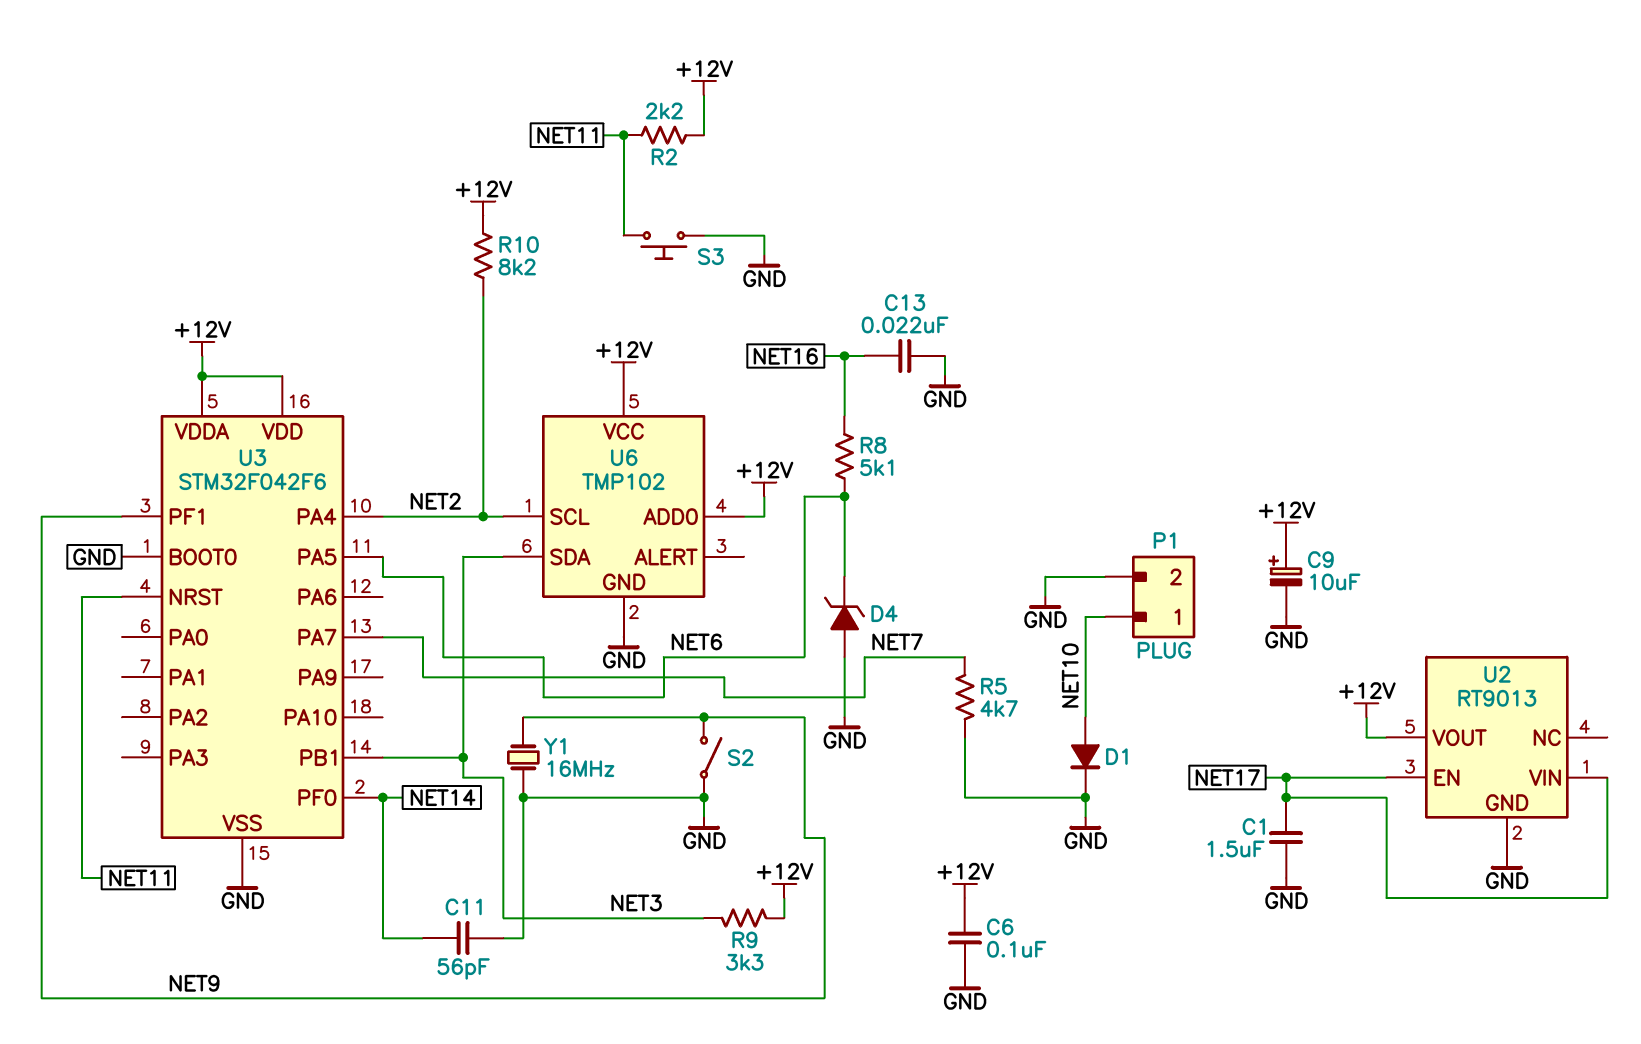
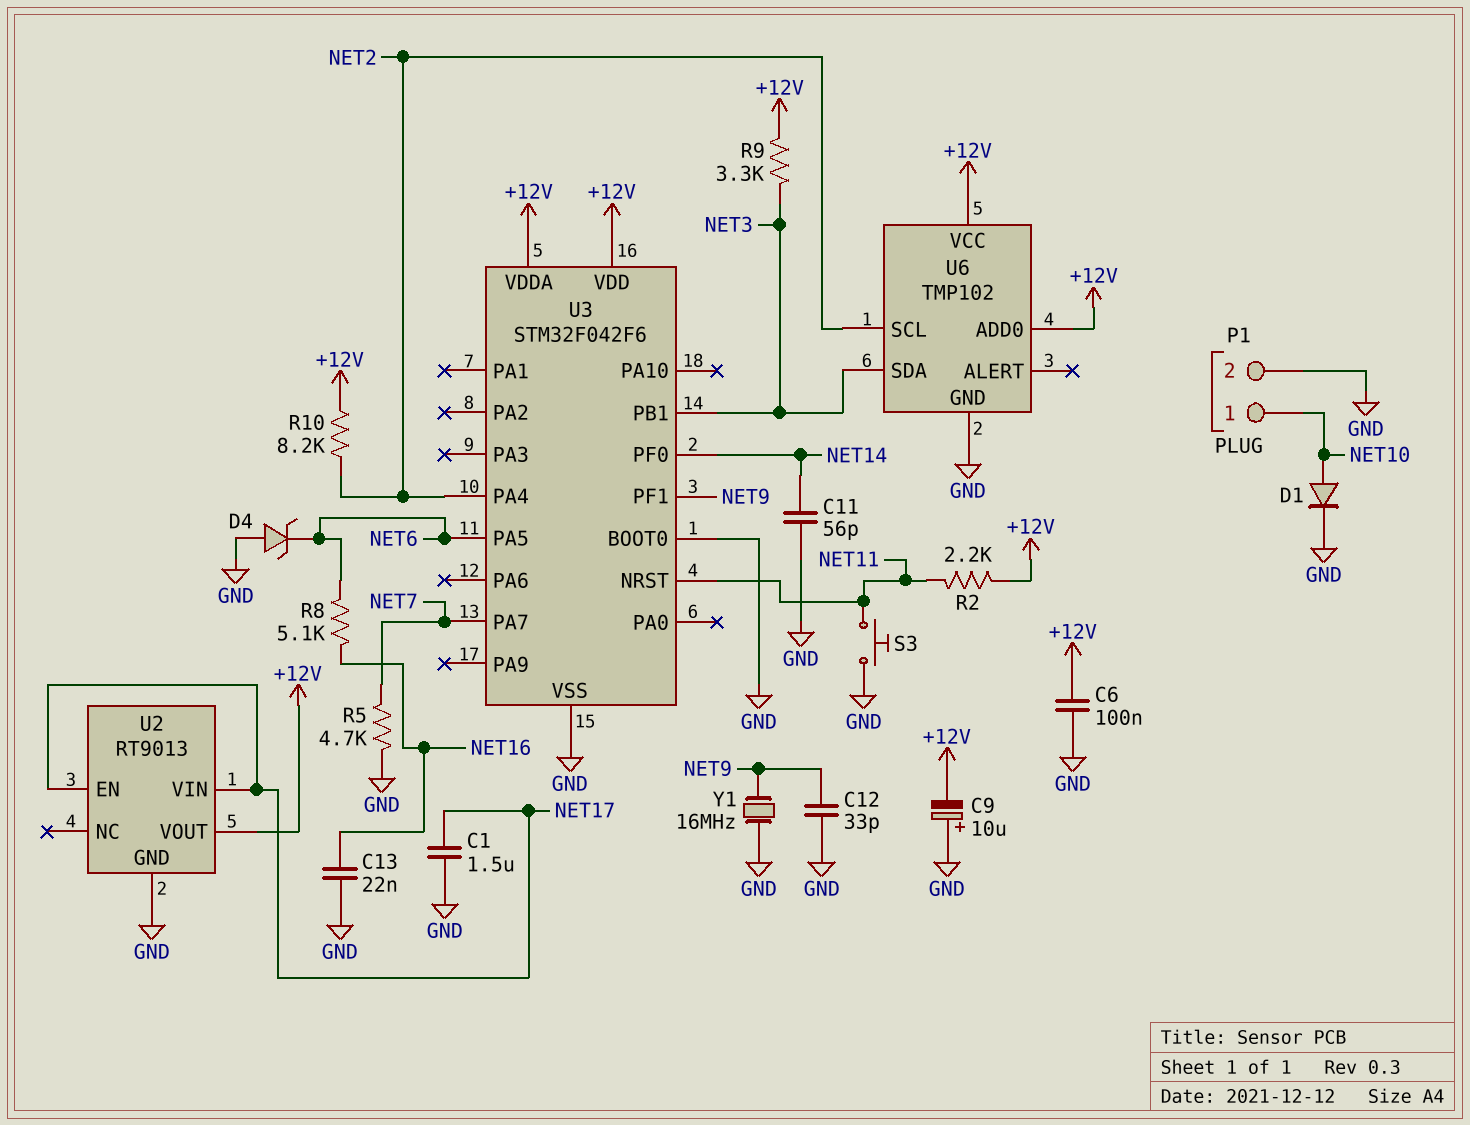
C9: 10uF (plus +12V, minus GND) -> 10uF (plus GND, minus +12V)
C12: none -> 33pF (GND, NET9)
S2: switch (GND, NET9) -> none

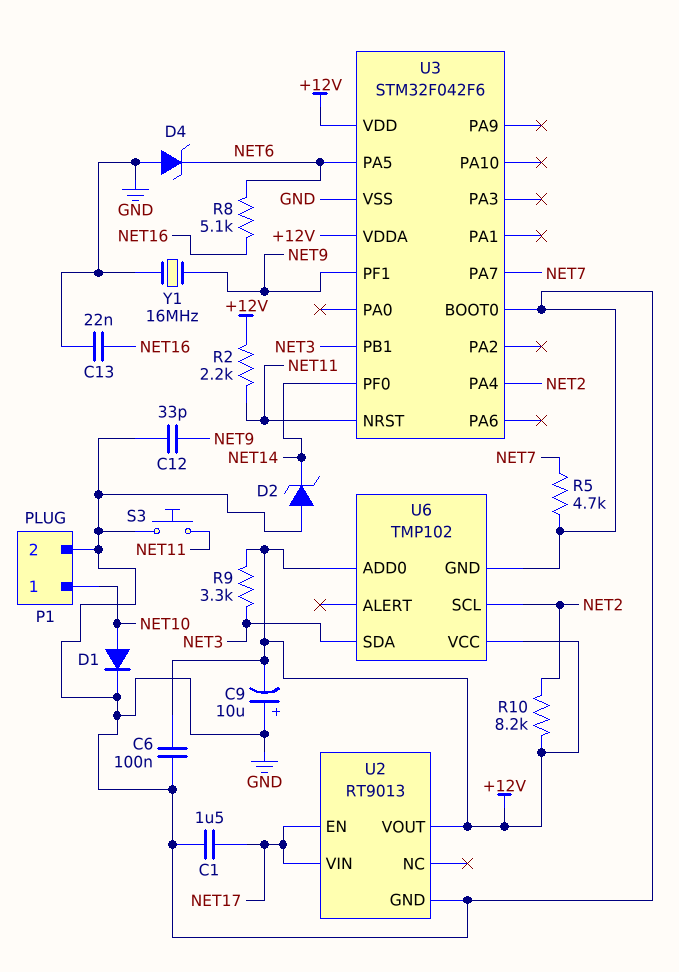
C11: 56pF (GND, NET14) -> none
D2: none -> zener (A GND, K NET14)

